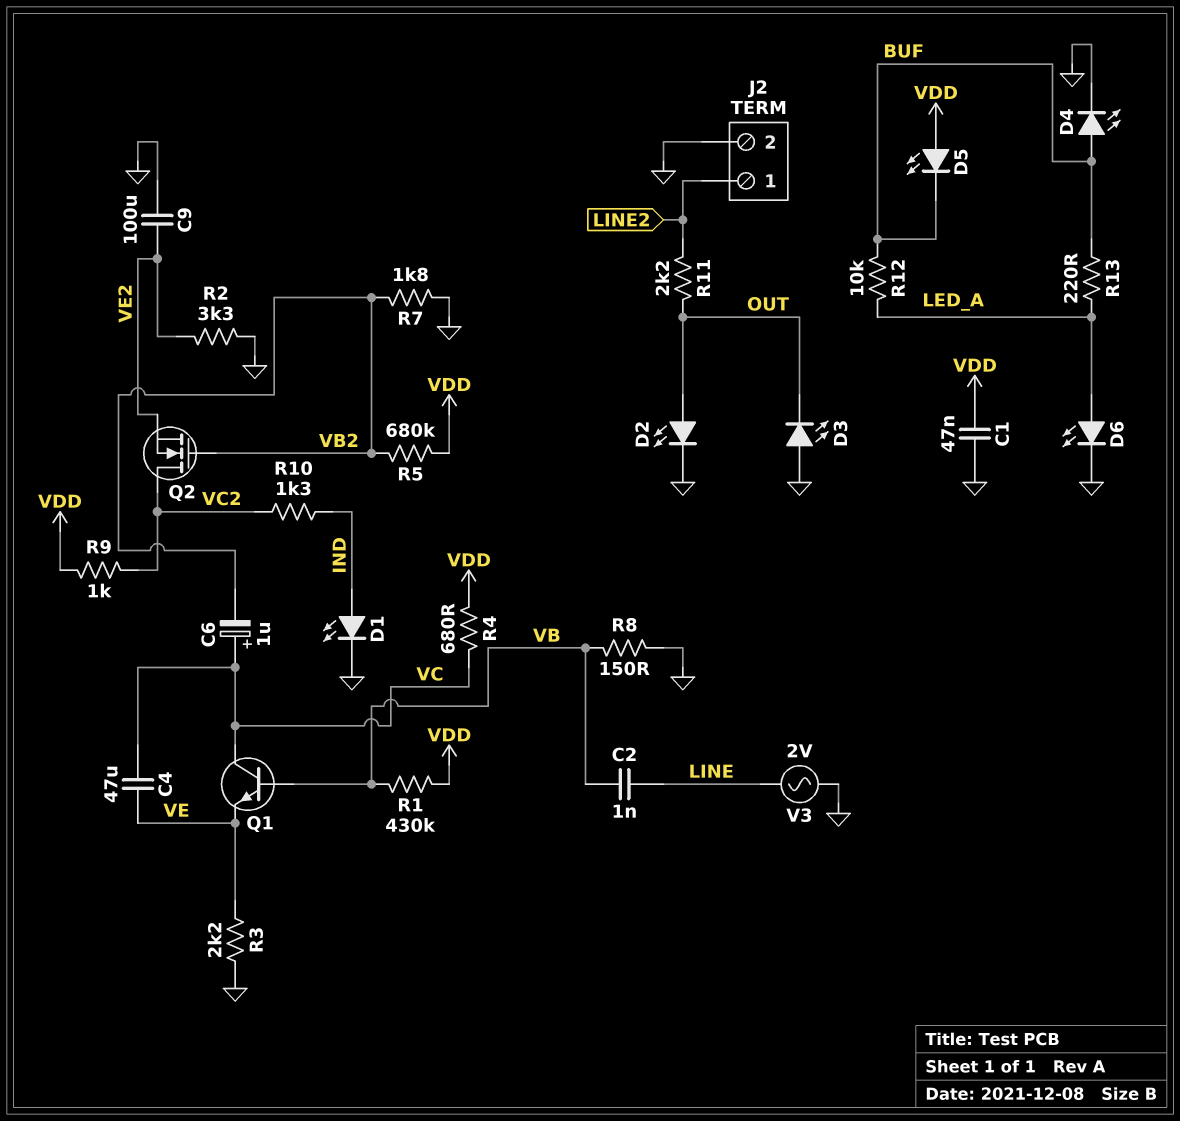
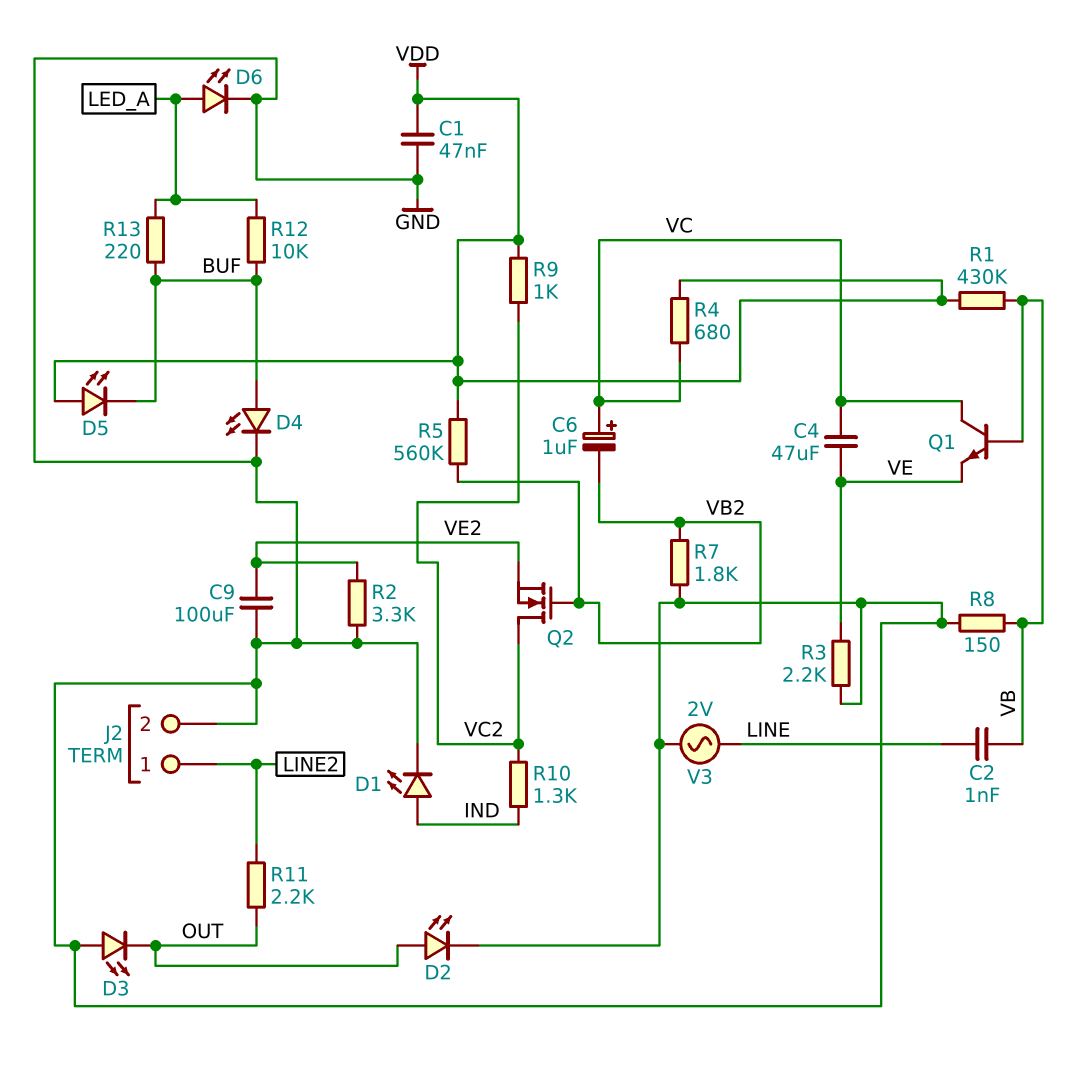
R5: 680k (VB2, VDD) -> 560k (VB2, VDD)

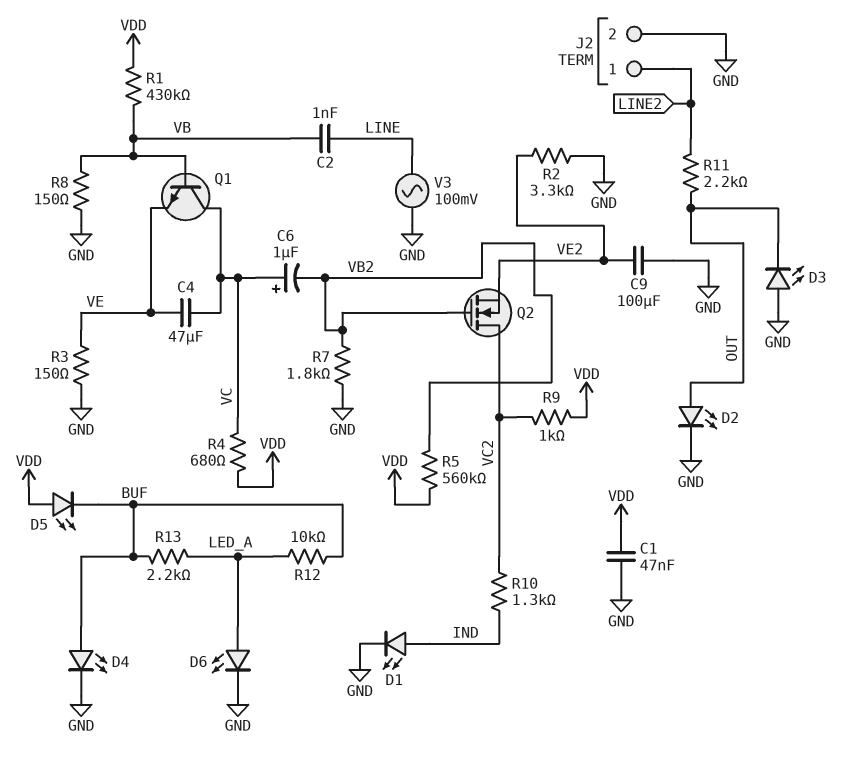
R3: 2.2k (GND, VE) -> 150 (GND, VE)
R13: 220 (BUF, LED_A) -> 2.2k (BUF, LED_A)
V3: AC 2V (GND, LINE) -> AC 100mV (GND, LINE)

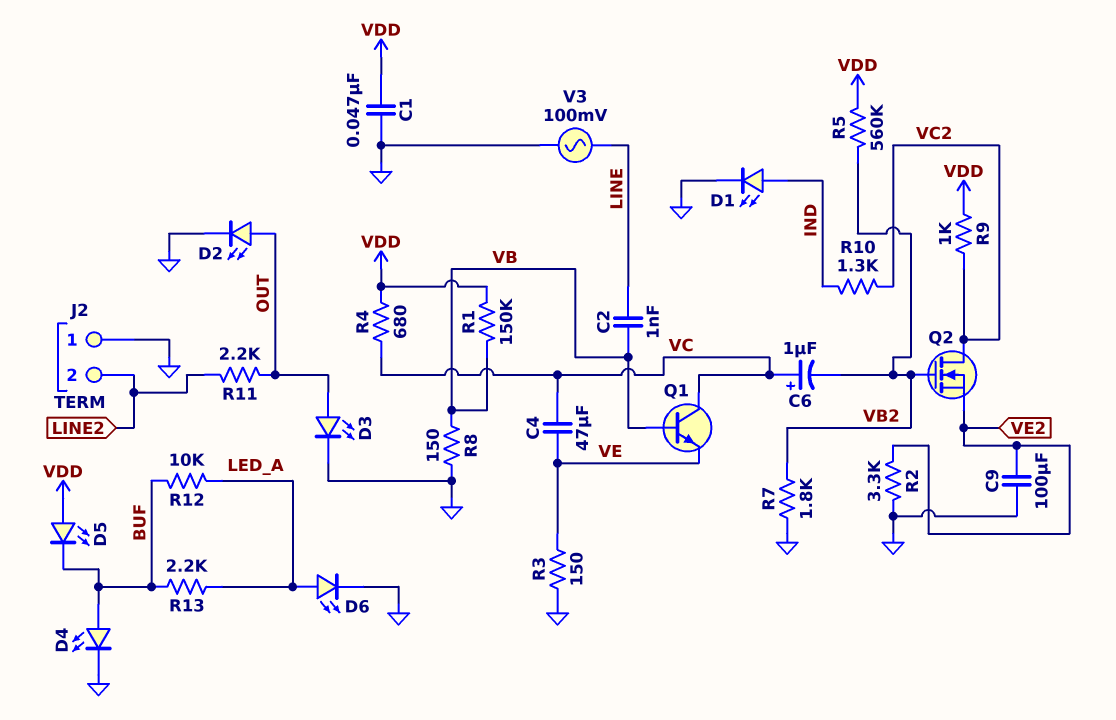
D3: LED (A GND, K OUT) -> LED (A OUT, K GND)
J2 pin 1: LINE2 -> GND
J2 pin 2: GND -> LINE2
R1: 430k (VB, VDD) -> 150k (VB, VDD)

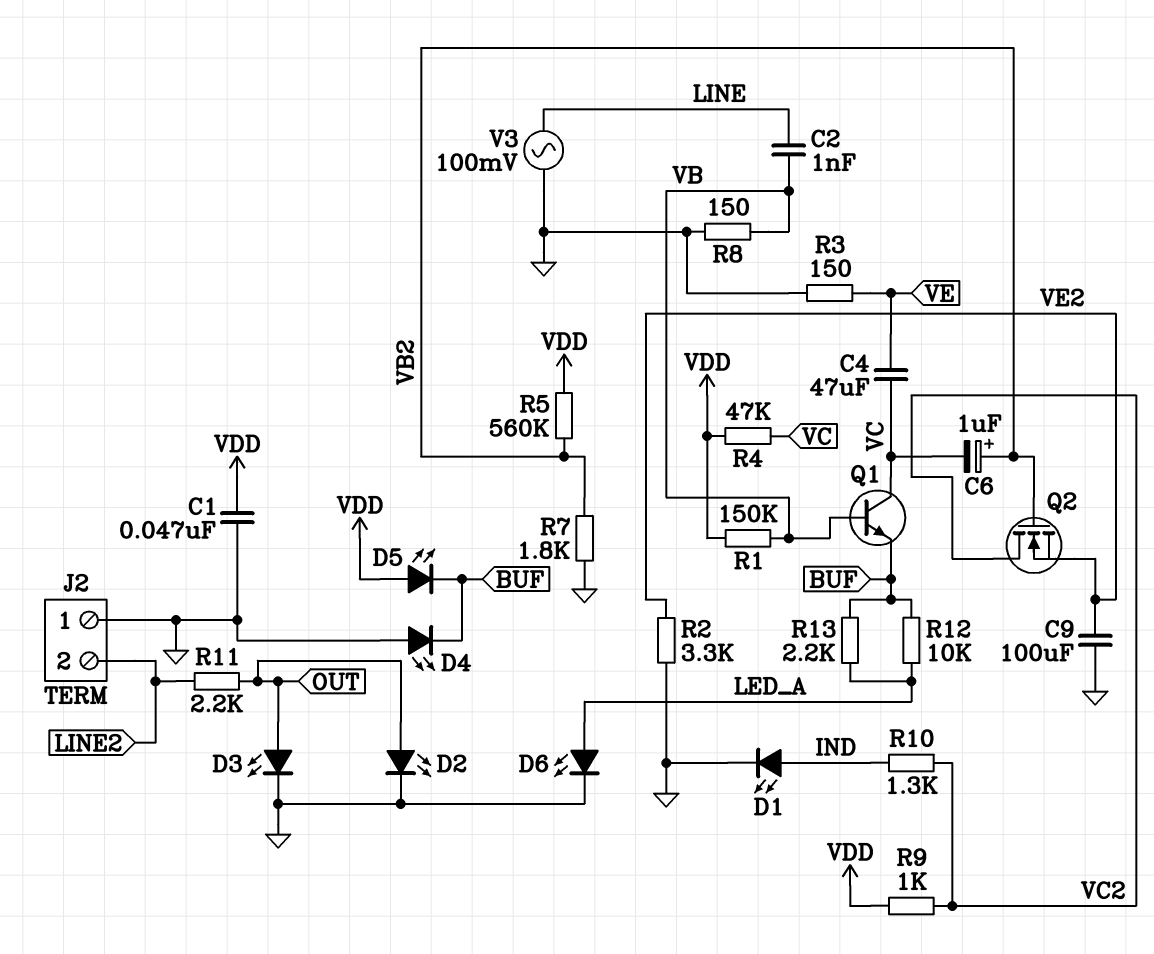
C6: 1uF (plus VC, minus VB2) -> 1uF (plus VB2, minus VC)
D4: LED (A BUF, K GND) -> LED (A GND, K BUF)
Q1: NPN (B VB, C VC, E VE) -> NPN (B VB, C VC, E BUF)
R4: 680 (VC, VDD) -> 47k (VC, VDD)

